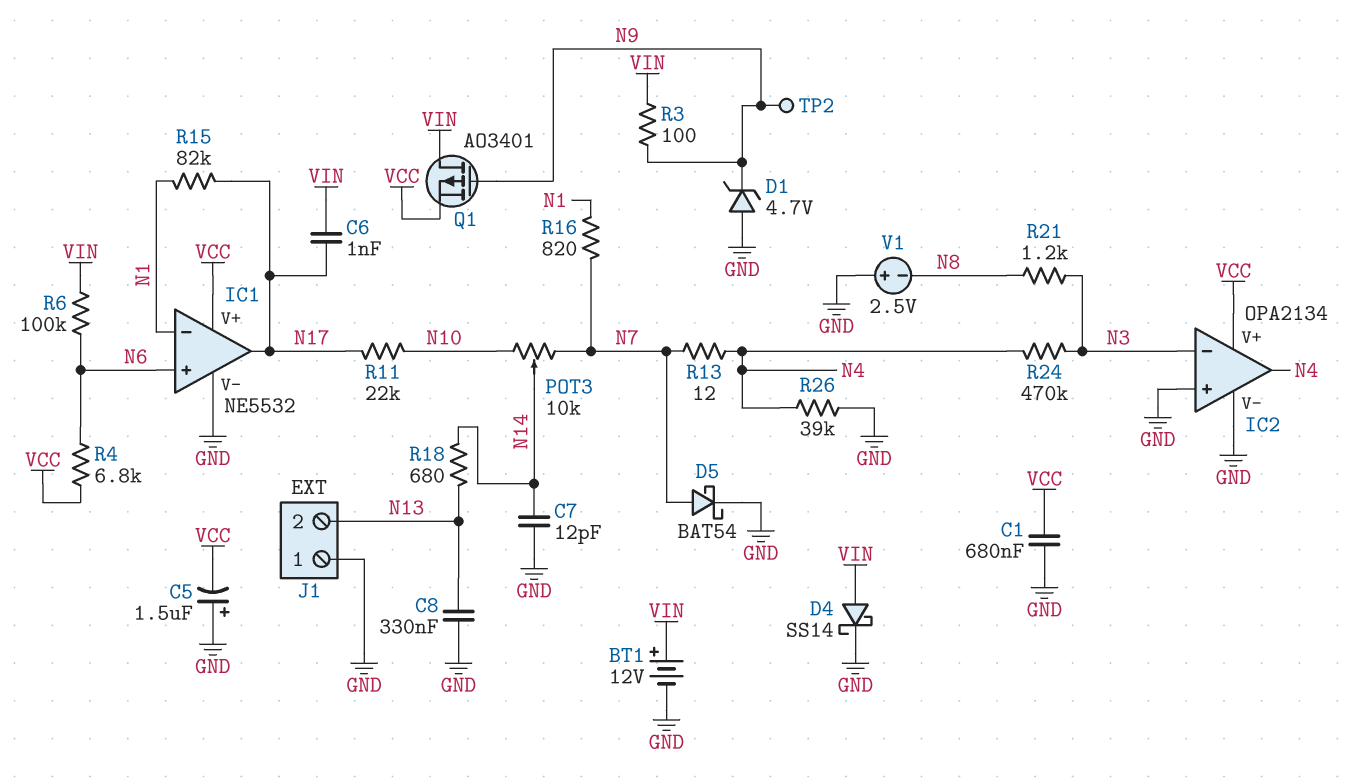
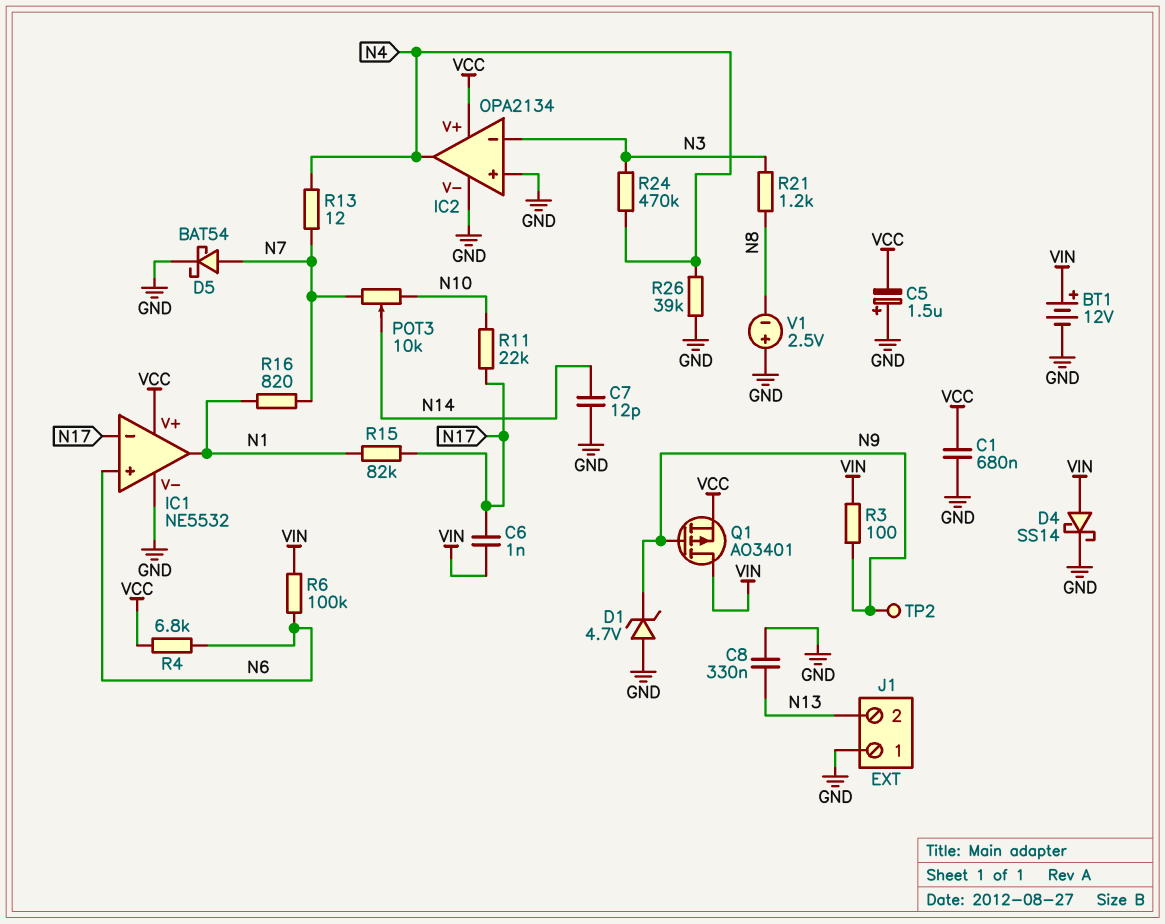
IC1 pin in-: N1 -> N17
IC1 pin out: N17 -> N1
R18: 680 (N13, N14) -> none

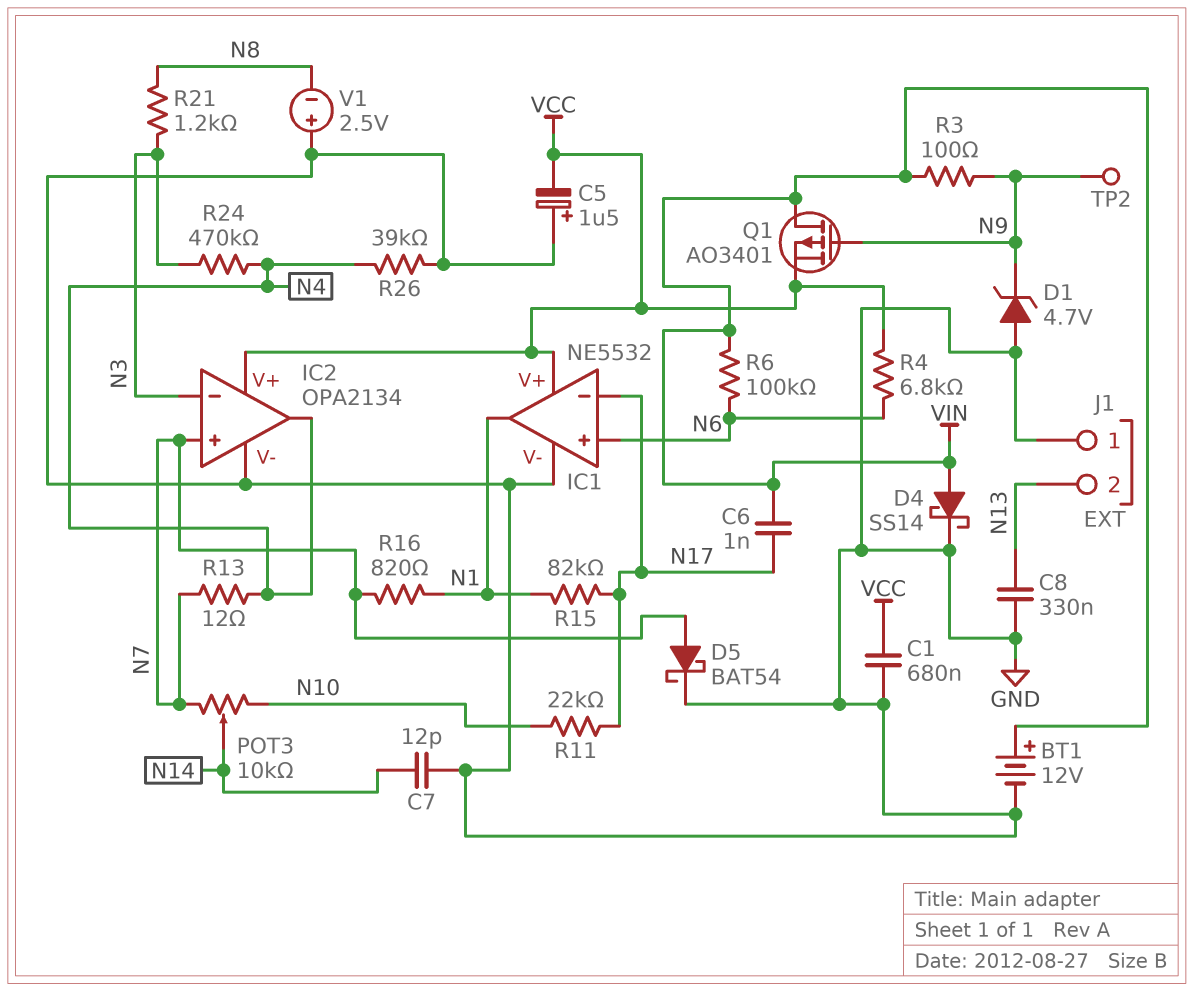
IC2 pin in+: GND -> N7

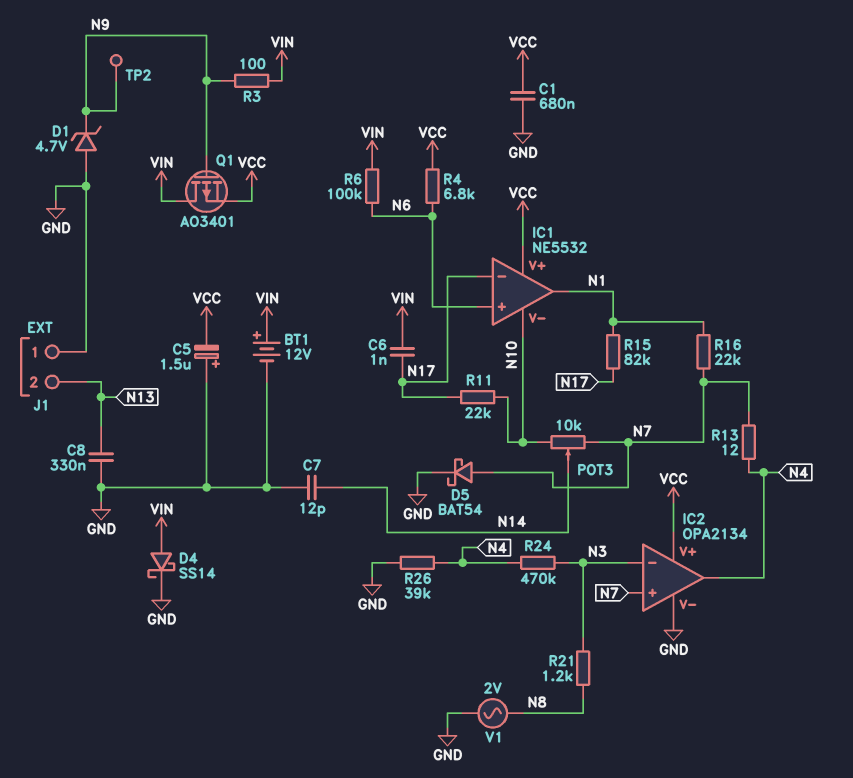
IC1 pin V-: GND -> N10
R16: 820 (N1, N7) -> 22k (N1, N7)
V1: 2.5V (plus GND, minus N8) -> AC 2V (GND, N8)

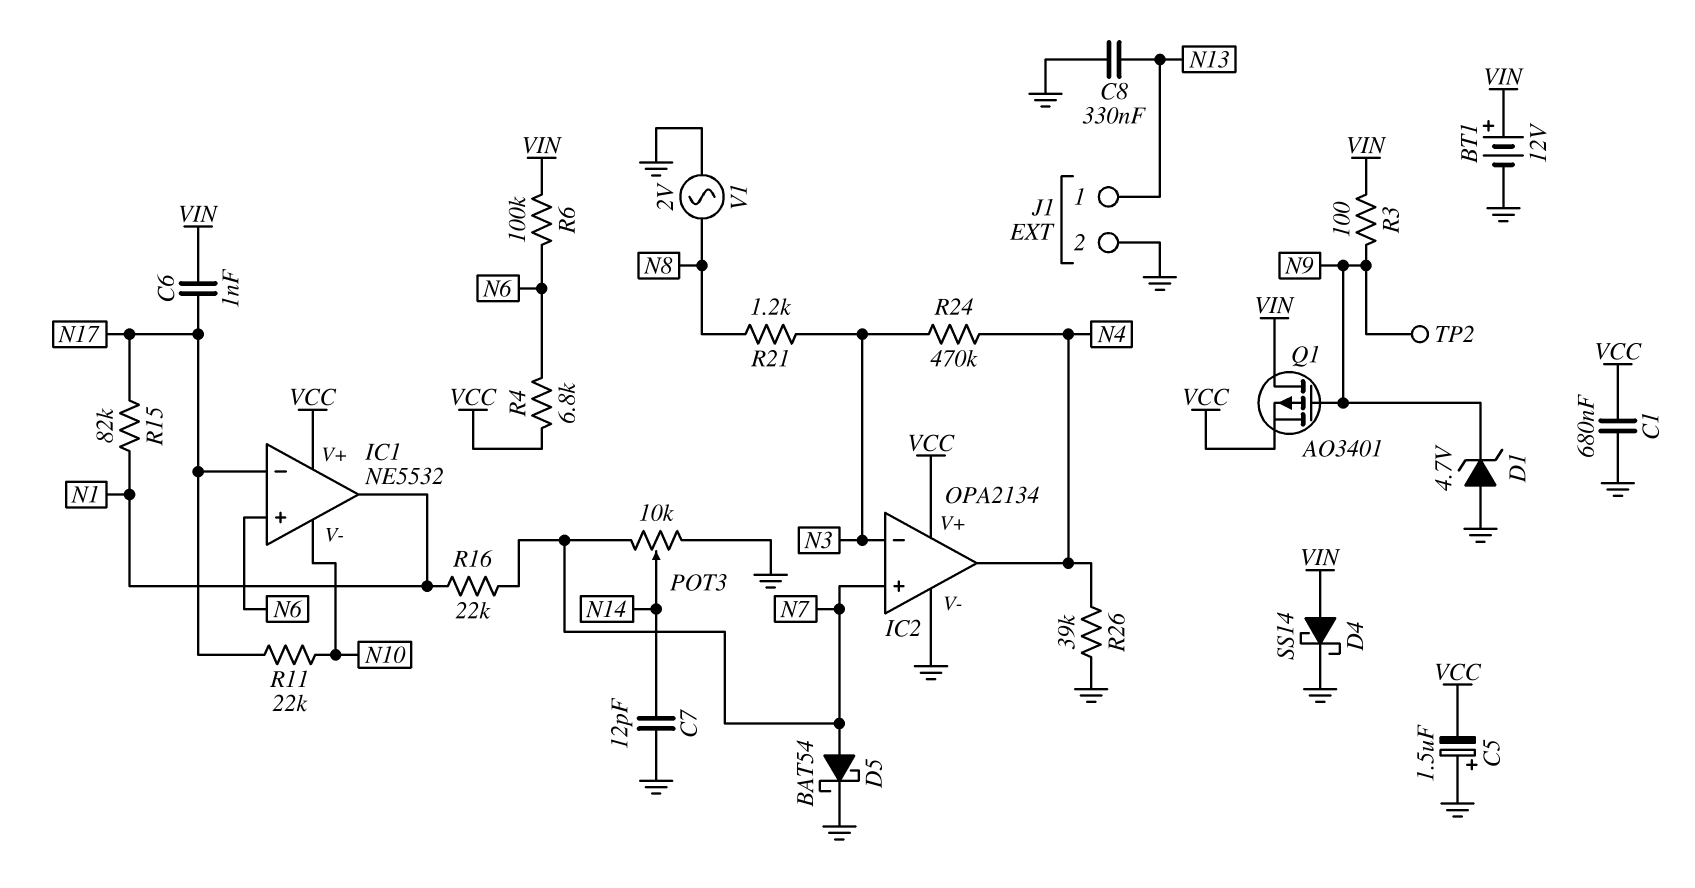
J1 pin 1: GND -> N13
J1 pin 2: N13 -> GND
POT3: 10k (N7, N10, wiper N14) -> 10k (GND, N7, wiper N14)
R13: 12 (N4, N7) -> none

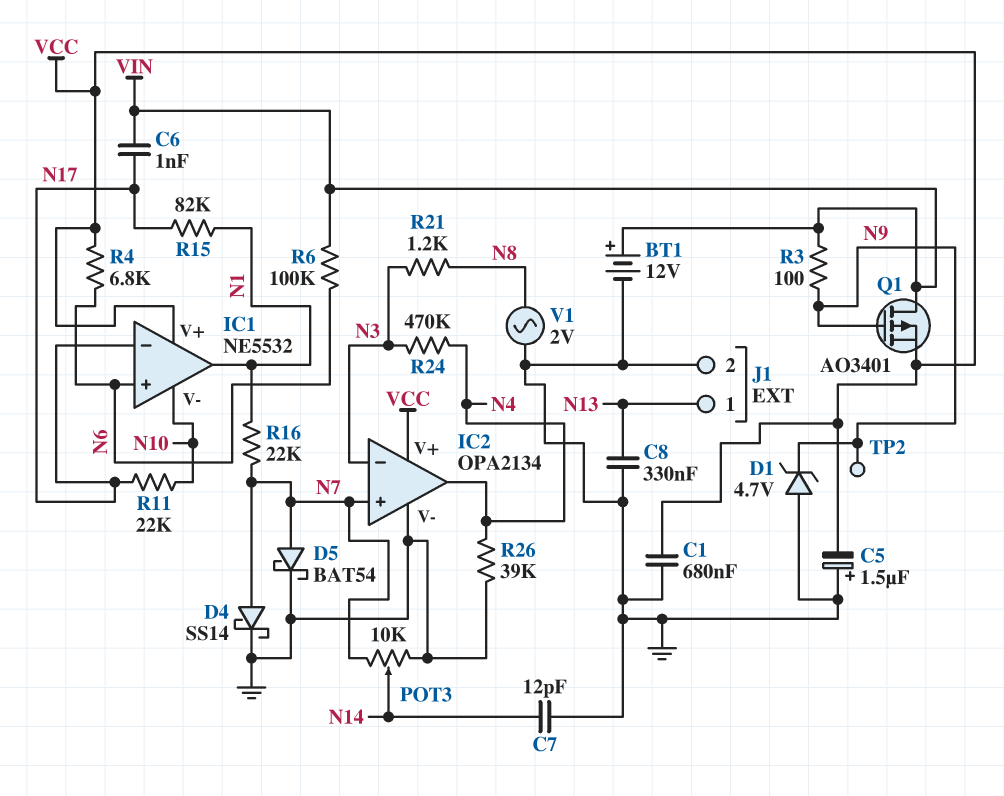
D4: schottky SS14 (A VIN, K GND) -> schottky SS14 (A N7, K GND)

